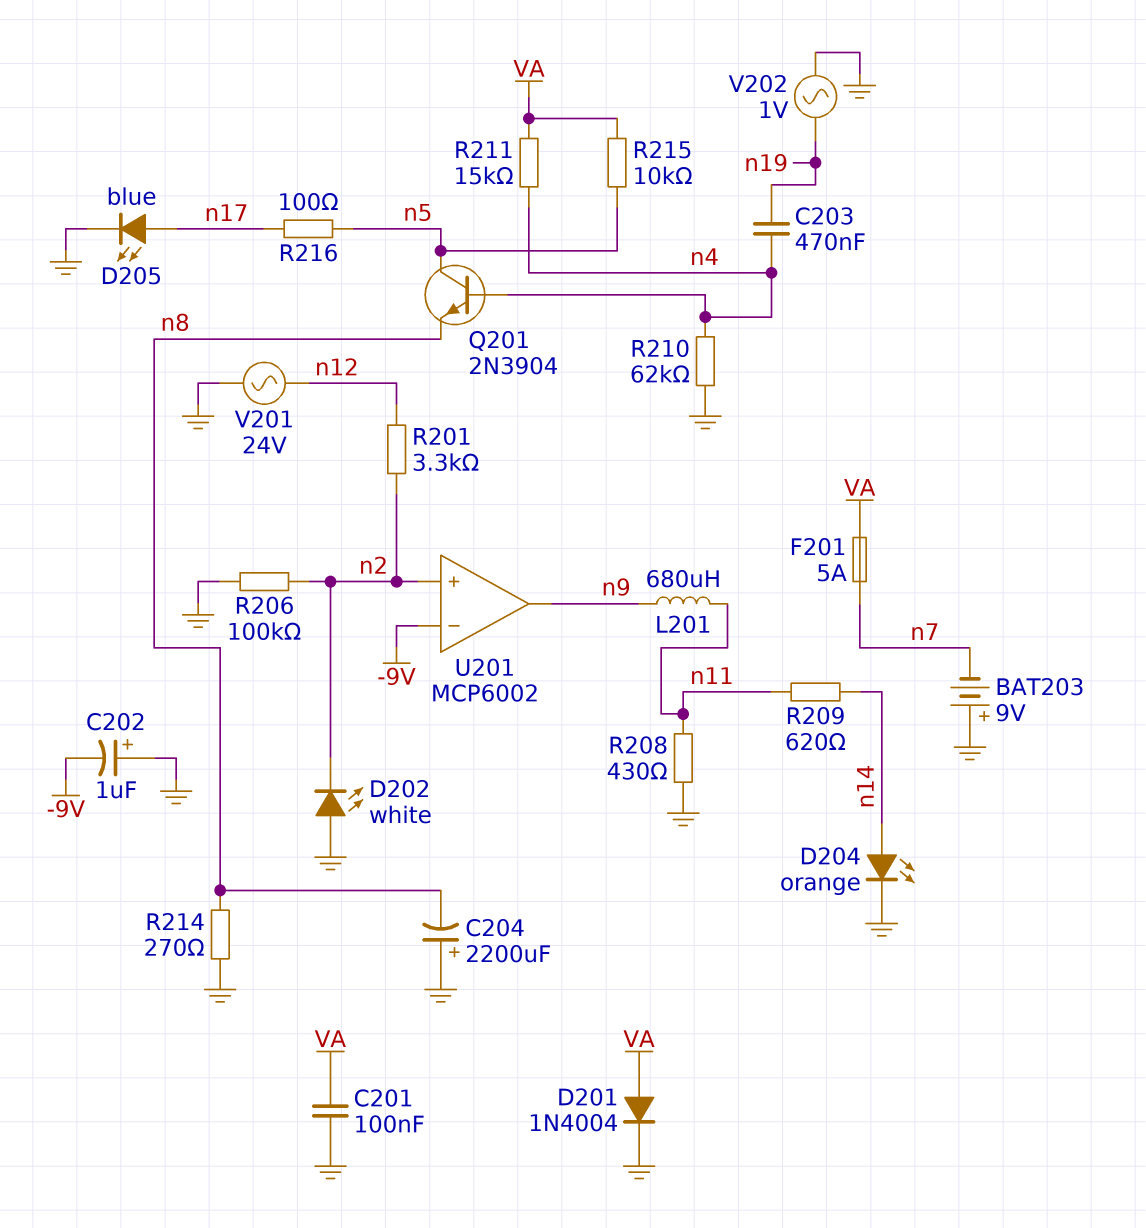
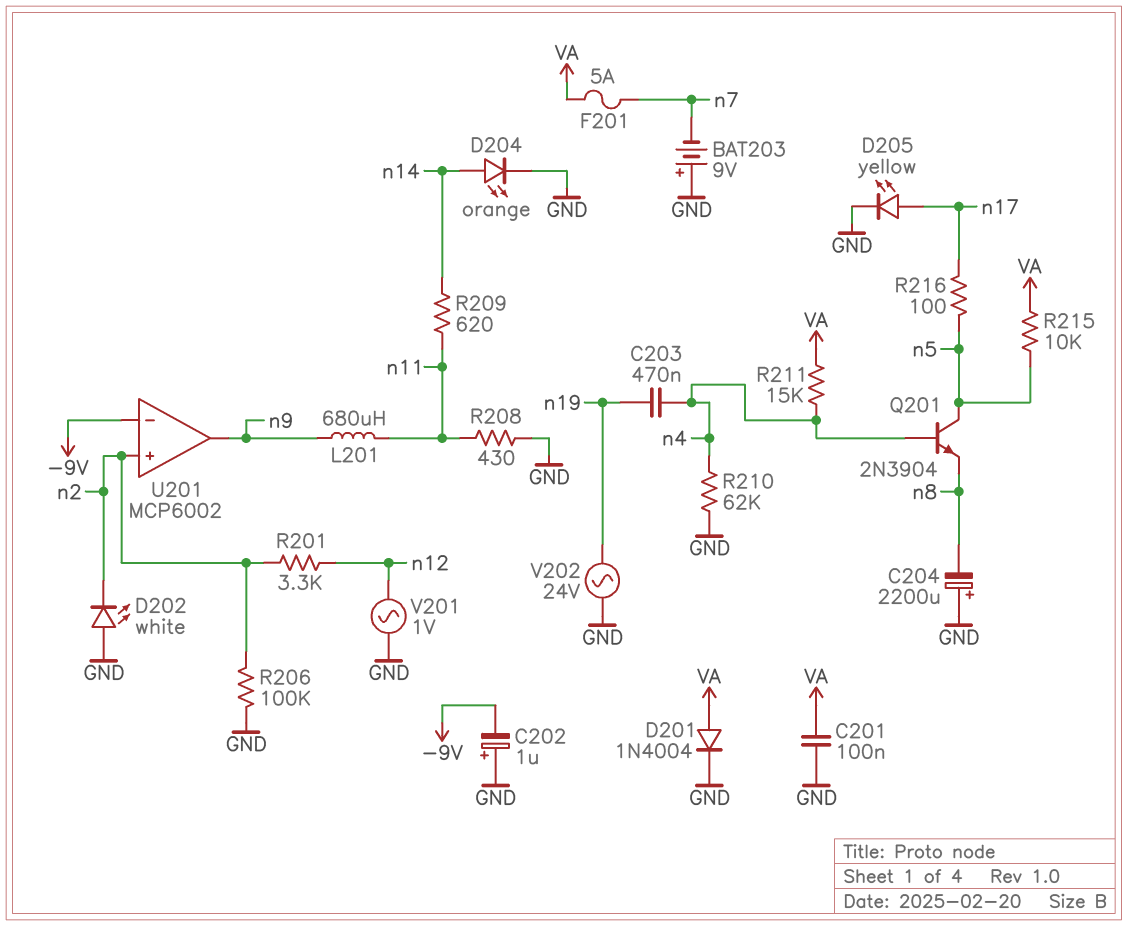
D205: LED blue (A n17, K GND) -> LED yellow (A n17, K GND)
R214: 270 (GND, n8) -> none
V201: AC 24V (GND, n12) -> AC 1V (GND, n12)
V202: AC 1V (GND, n19) -> AC 24V (GND, n19)

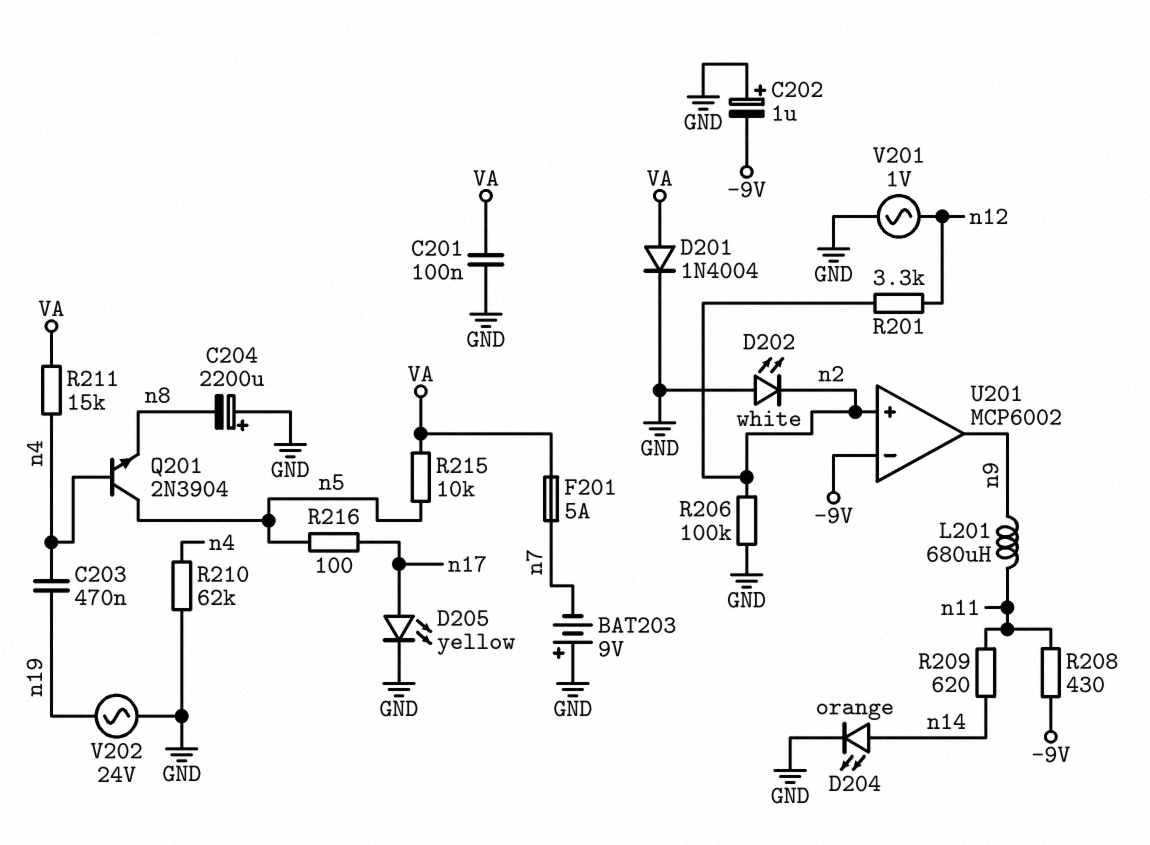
R208: 430 (GND, n11) -> 430 (-9V, n11)

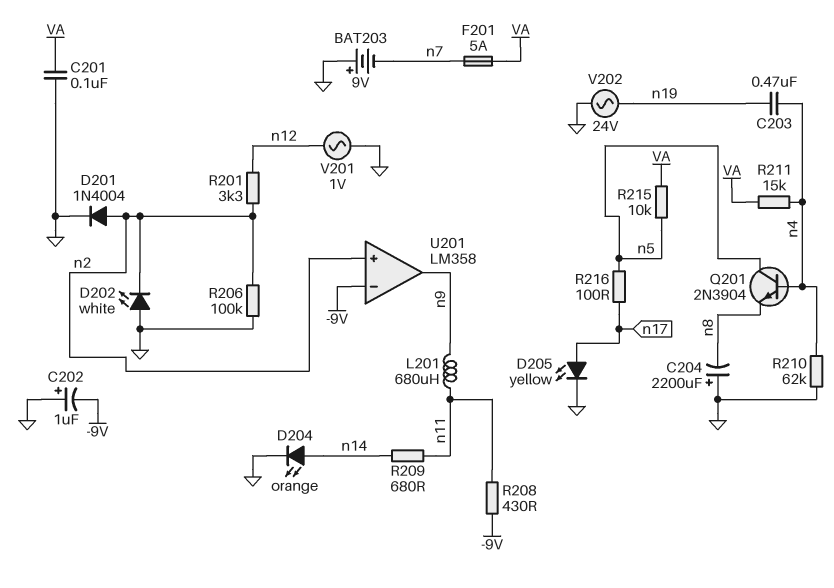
D201: diode 1N4004 (A VA, K GND) -> diode 1N4004 (A n2, K GND)
R209: 620 (n11, n14) -> 680 (n11, n14)
U201: MCP6002 -> LM358

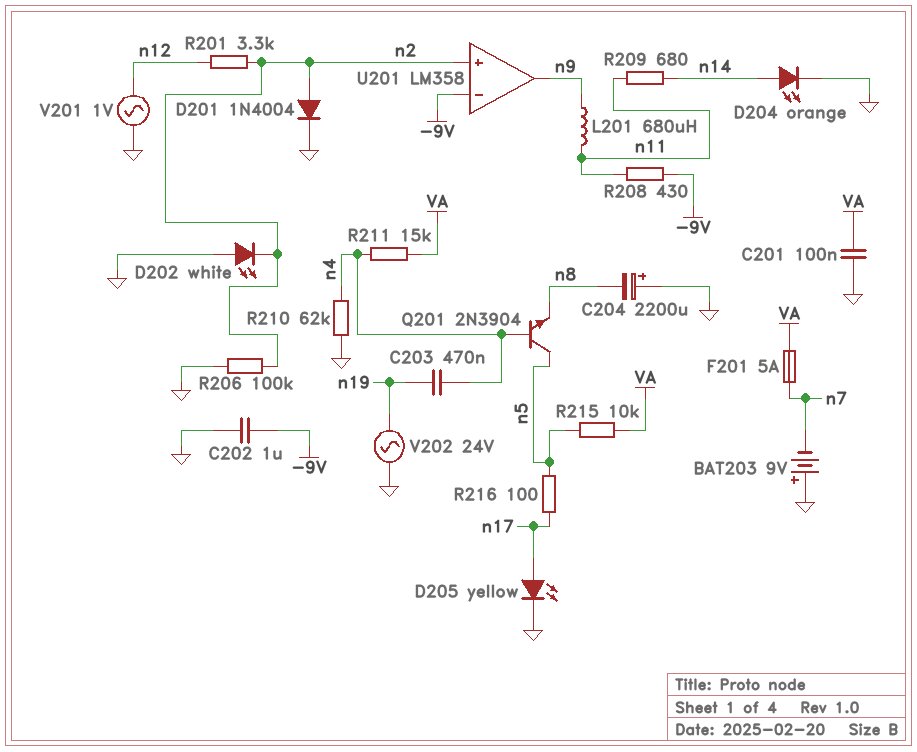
C202: 1uF (plus GND, minus -9V) -> 1uF (-9V, GND)

